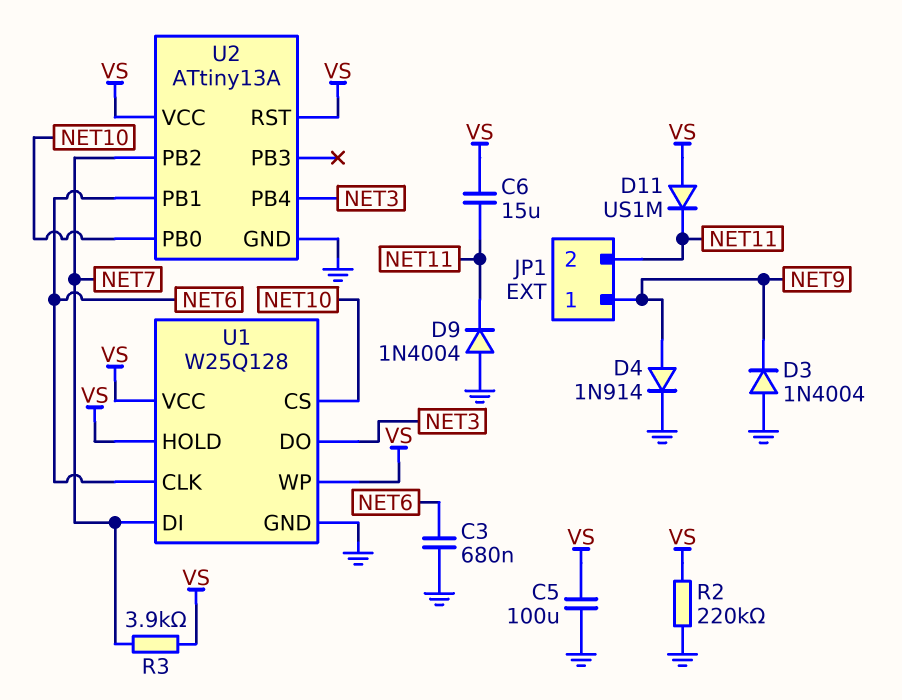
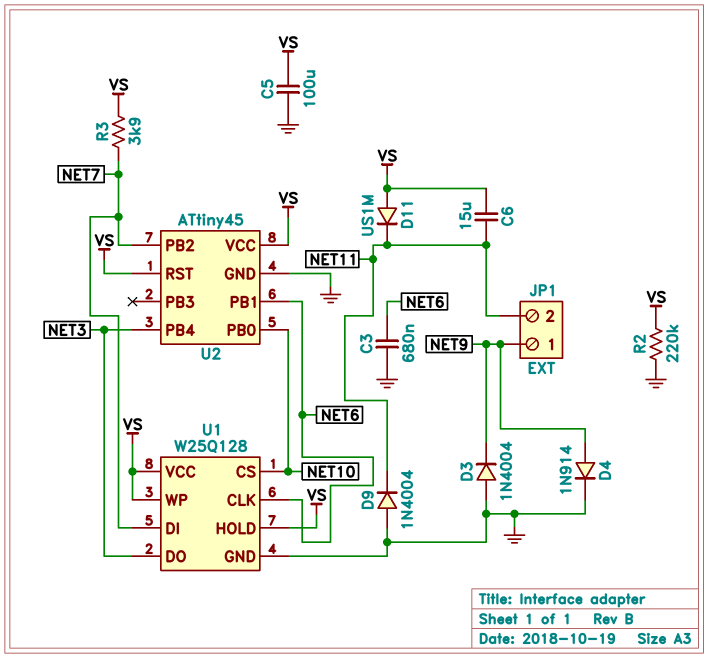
U2: ATtiny13A -> ATtiny45

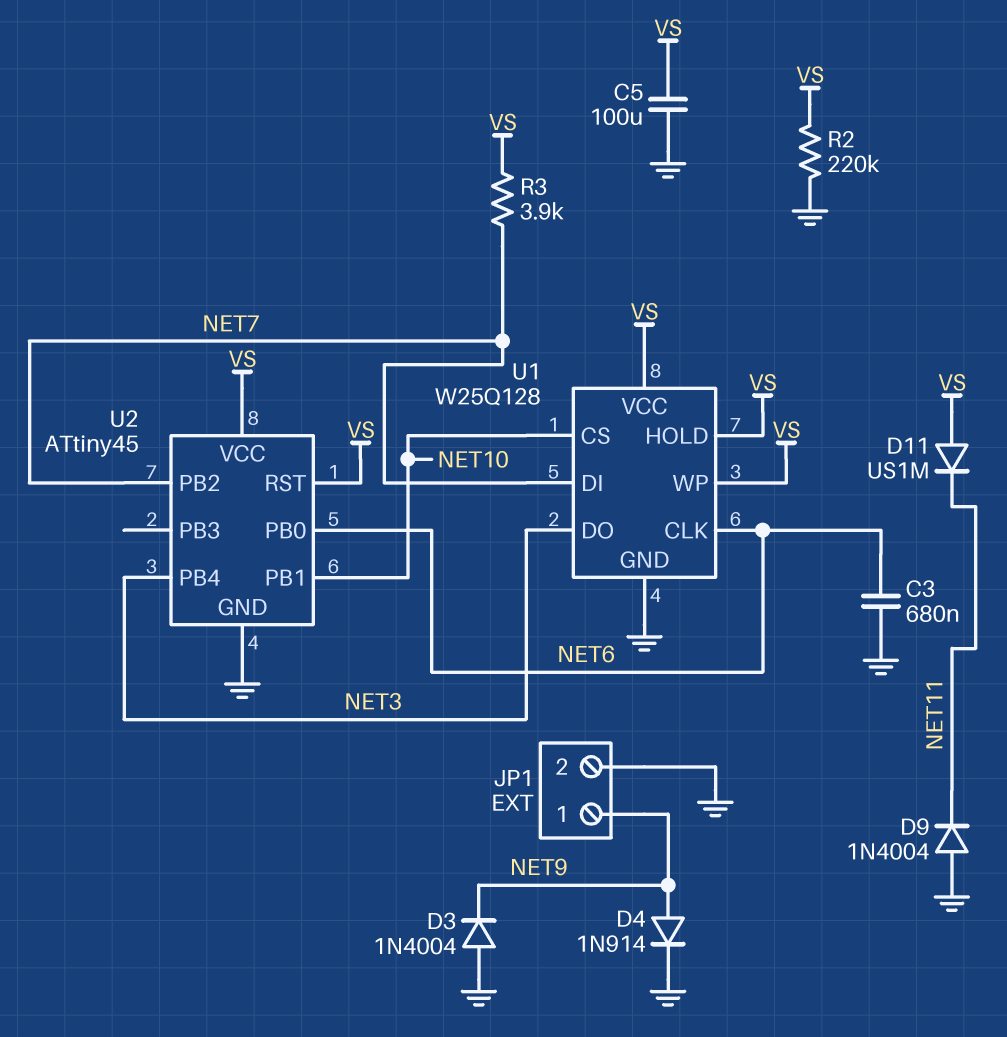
C6: 15uF (NET11, VS) -> none
JP1 pin 2: NET11 -> GND
U2 pin PB0: NET10 -> NET6
U2 pin PB1: NET6 -> NET10

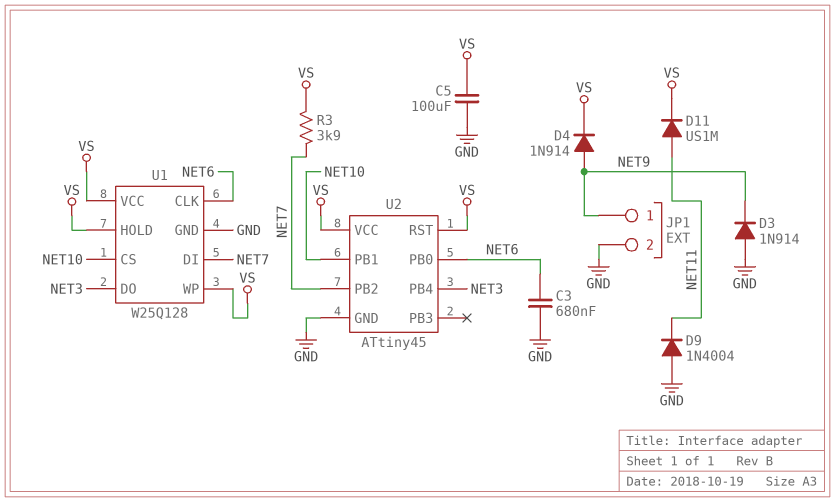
D3: diode 1N4004 (A GND, K NET9) -> diode 1N914 (A GND, K NET9)
D4: diode 1N914 (A NET9, K GND) -> diode 1N914 (A NET9, K VS)
D11: diode US1M (A VS, K NET11) -> diode US1M (A NET11, K VS)
R2: 220k (GND, VS) -> none

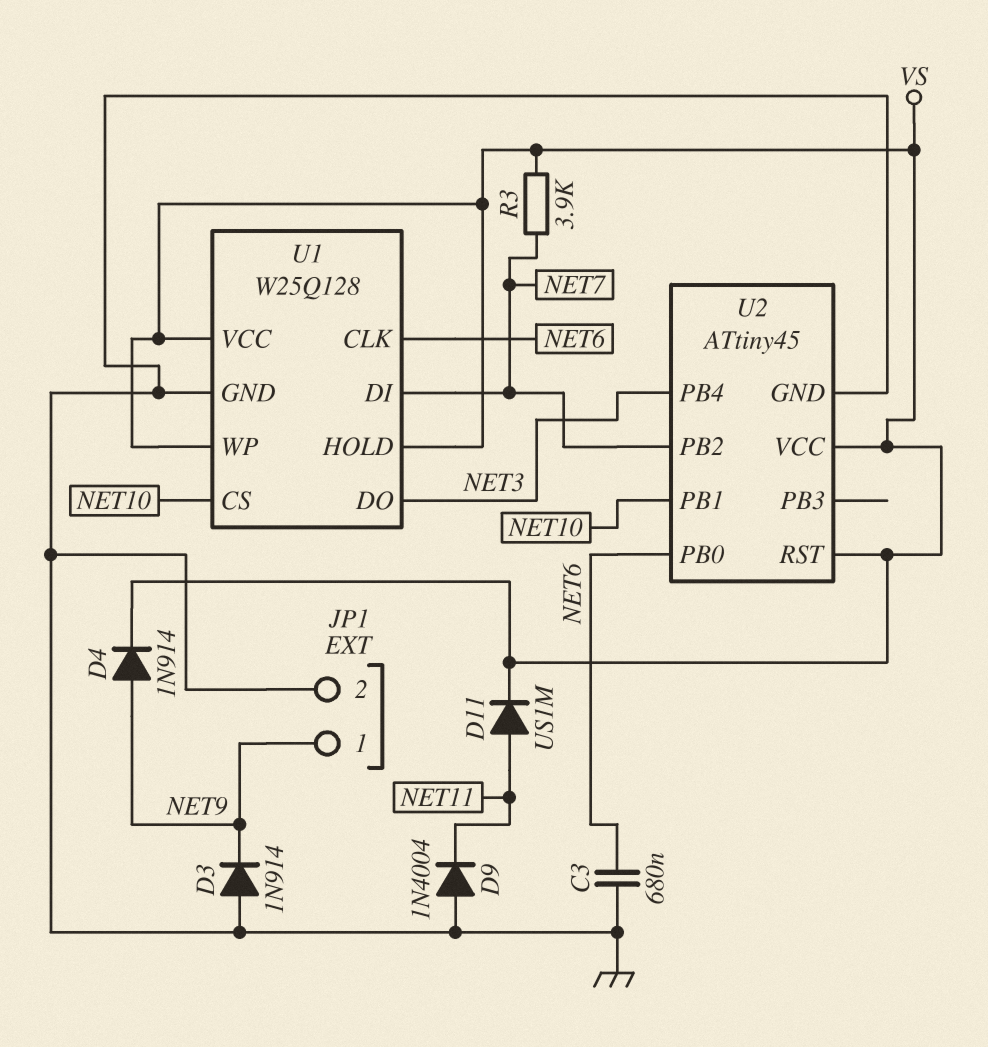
C5: 100uF (GND, VS) -> none

